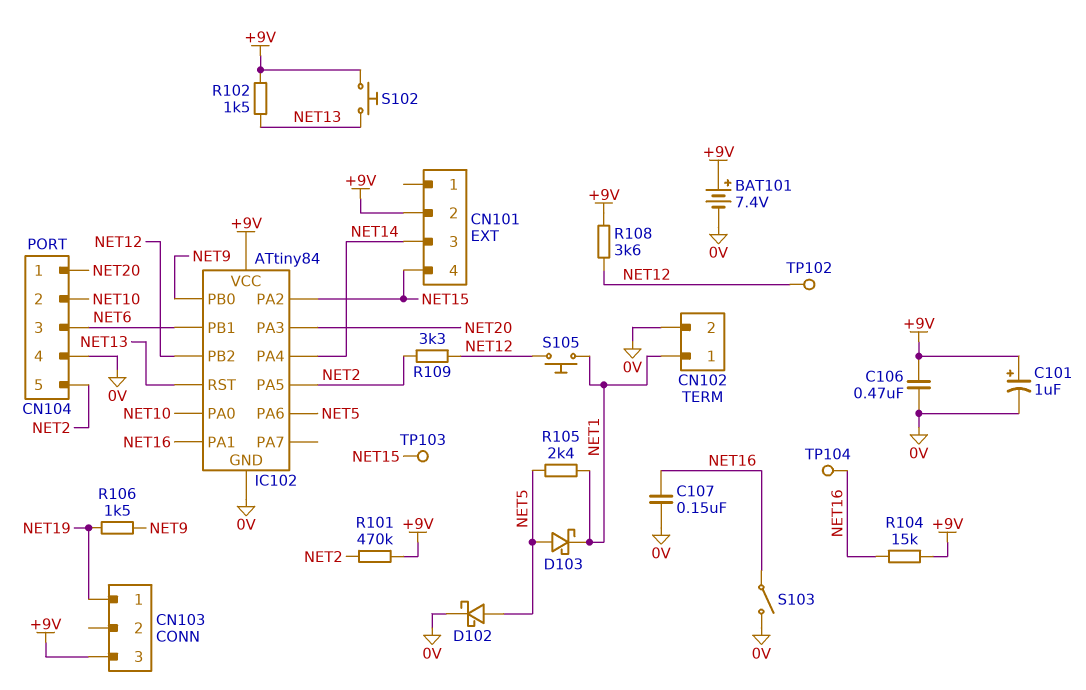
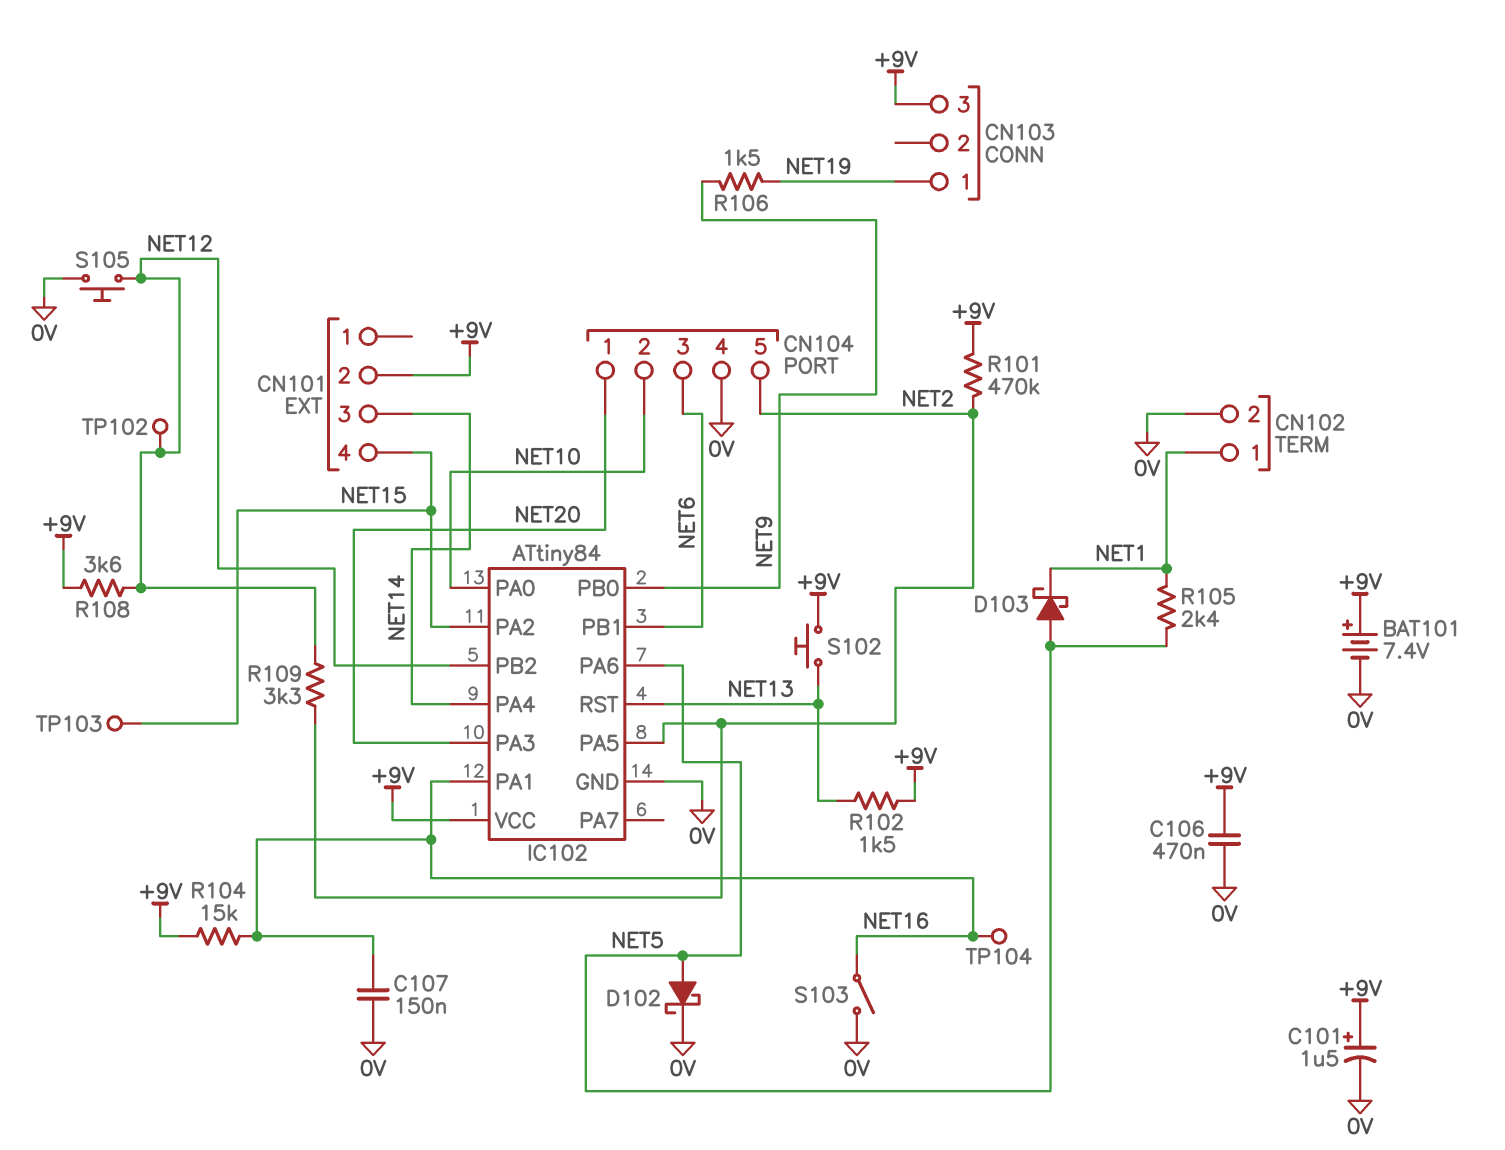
C101: 1uF (plus +9V, minus 0V) -> 1.5uF (plus +9V, minus 0V)
S105: button (NET1, NET12) -> button (0V, NET12)

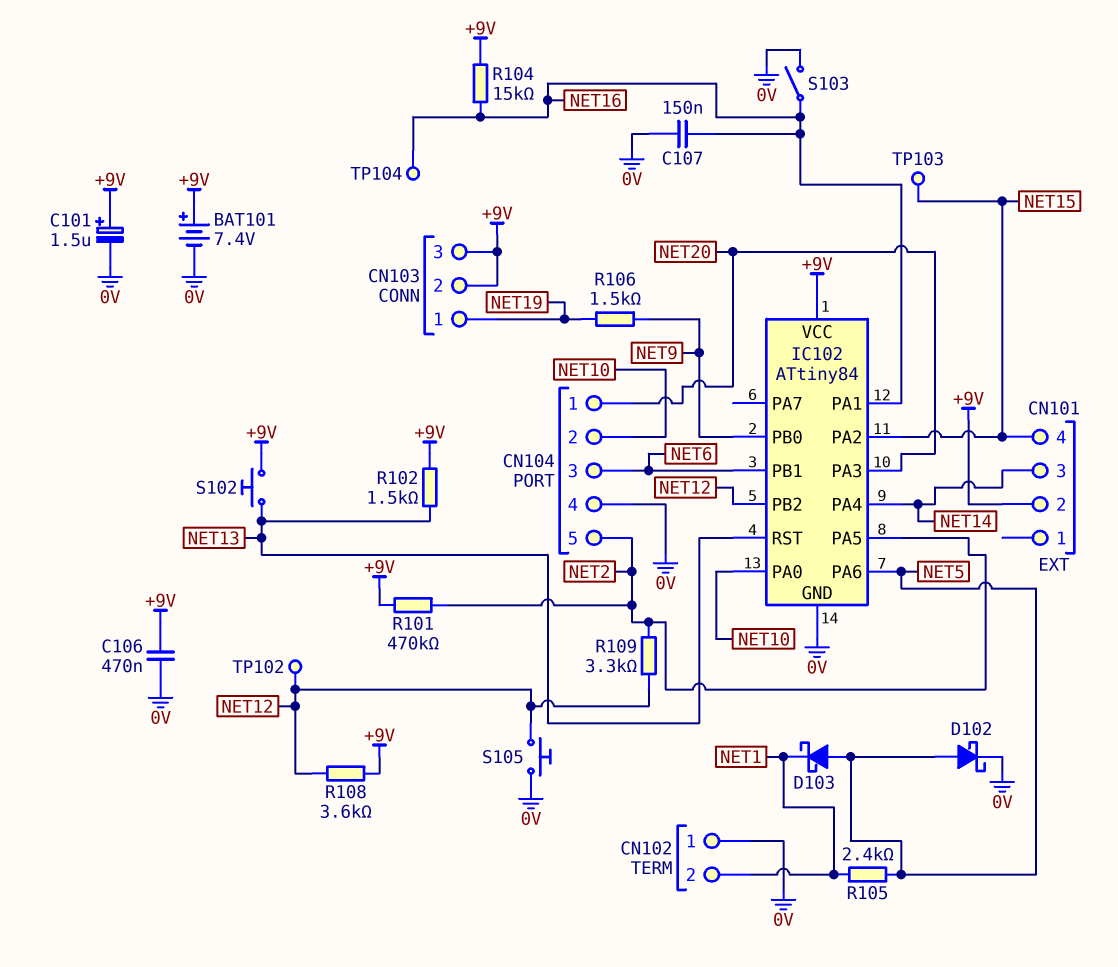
CN102 pin 1: NET1 -> 0V
CN102 pin 2: 0V -> NET1
CN103 pin 2: none -> +9V

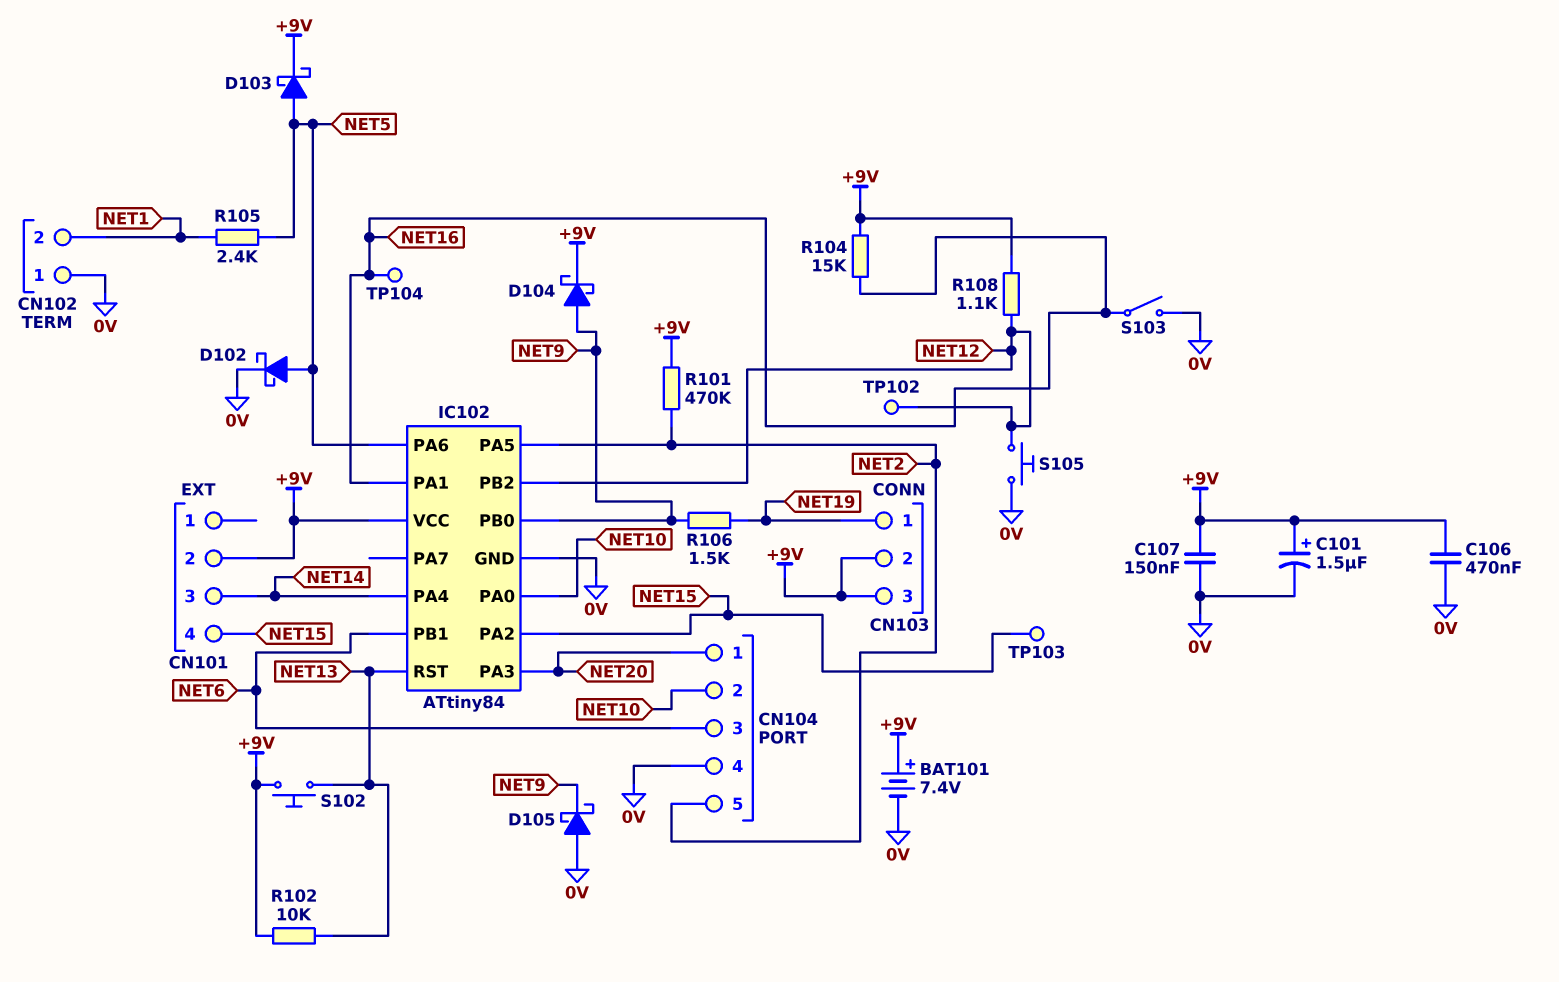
C107: 150nF (0V, NET16) -> 150nF (+9V, 0V)
D103: schottky (A NET5, K NET1) -> schottky (A NET5, K +9V)
D104: none -> schottky (A NET9, K +9V)
D105: none -> schottky (A 0V, K NET9)
R102: 1.5k (+9V, NET13) -> 10k (+9V, NET13)
R108: 3.6k (+9V, NET12) -> 1.1k (+9V, NET12)
R109: 3.3k (NET2, NET12) -> none

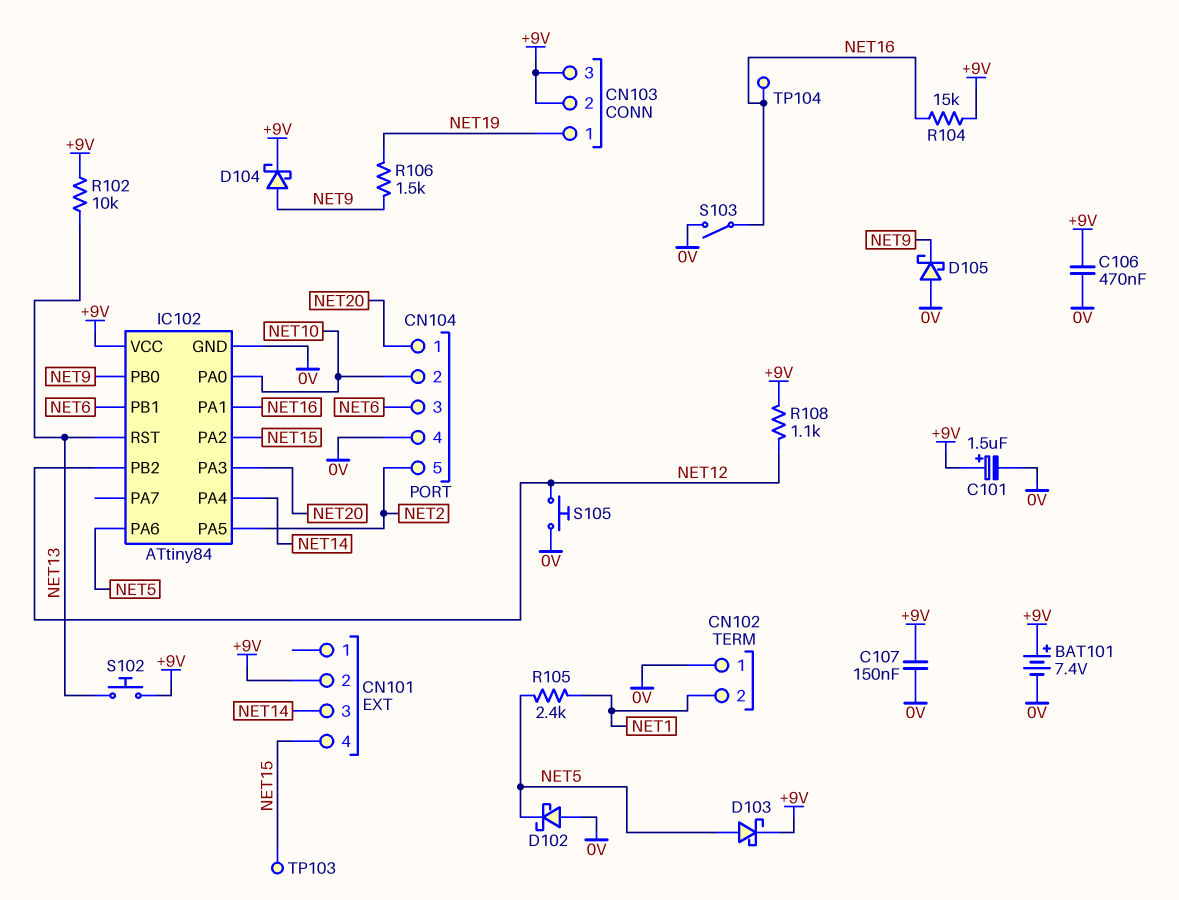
D102: schottky (A NET5, K 0V) -> schottky (A 0V, K NET5)
R101: 470k (+9V, NET2) -> none
TP102: test point (NET12) -> none

